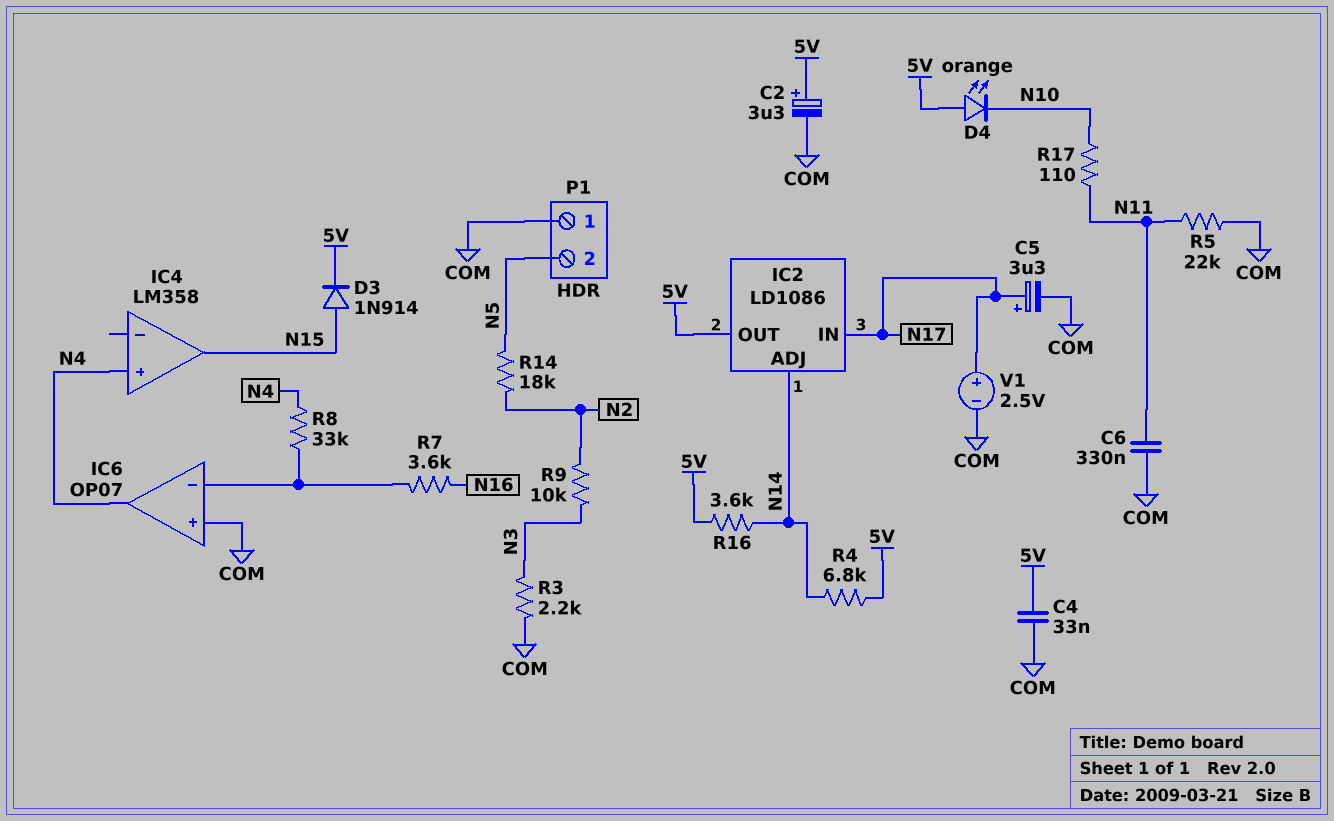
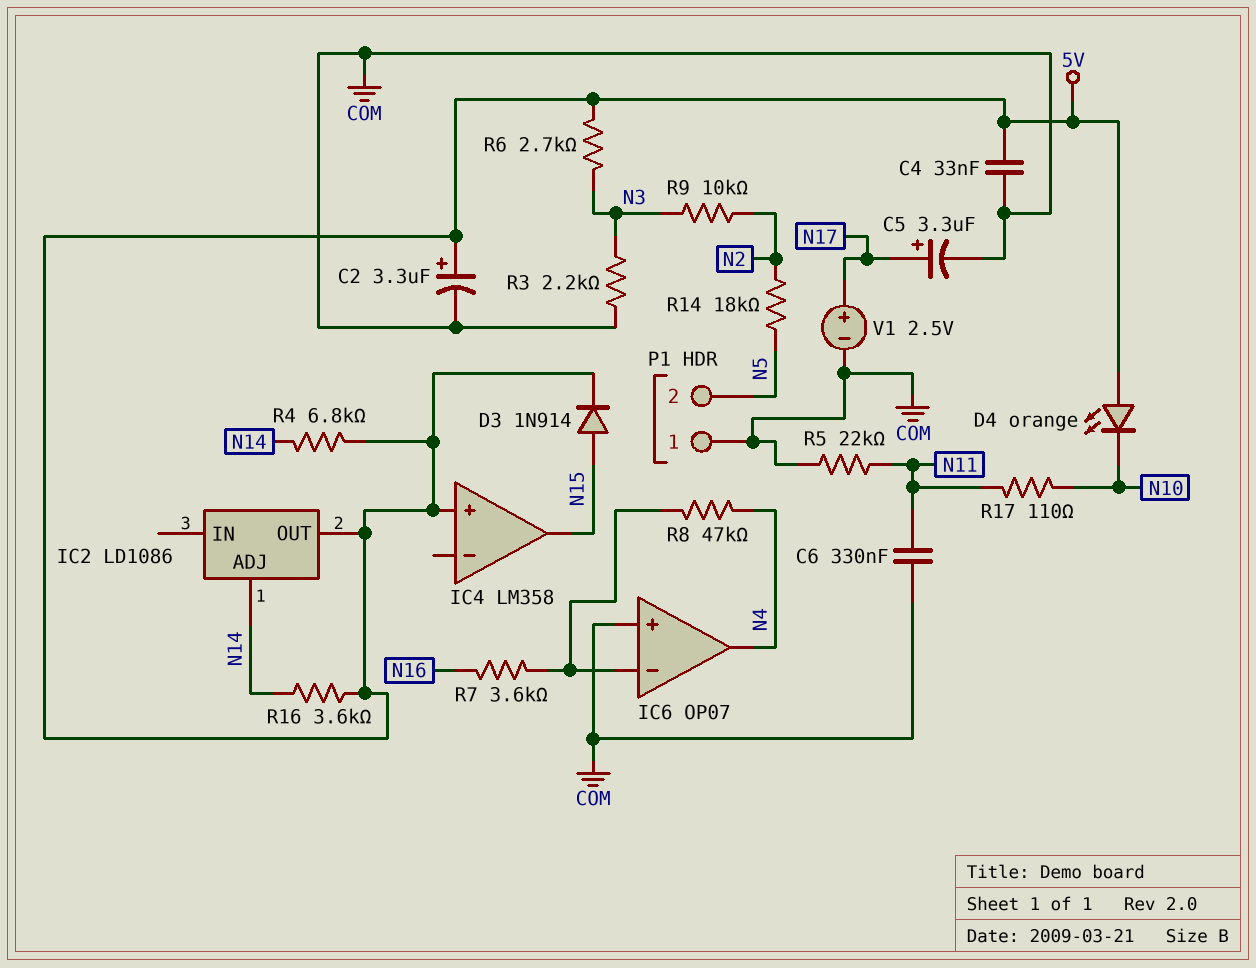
IC2 pin IN: N17 -> none
IC4 pin in+: N4 -> 5V
R6: none -> 2.7k (5V, N3)
R8: 33k (IC6/in-, N4) -> 47k (IC6/in-, N4)

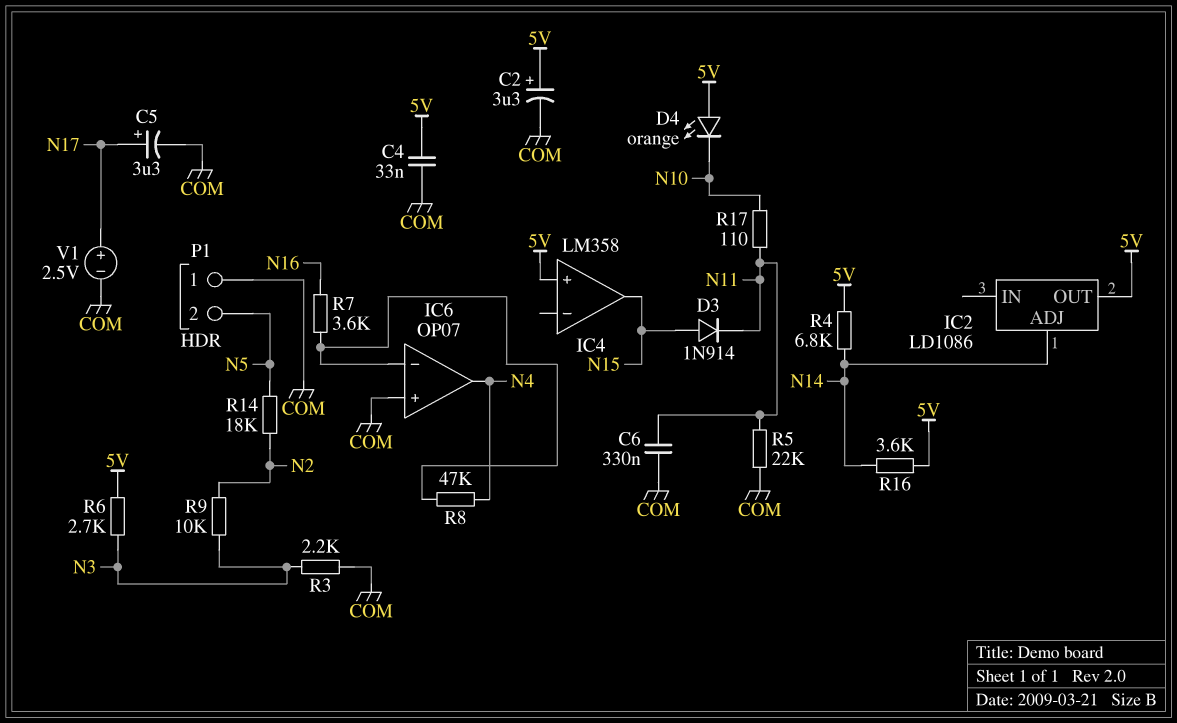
D3: diode 1N914 (A N15, K 5V) -> diode 1N914 (A N15, K N11)

